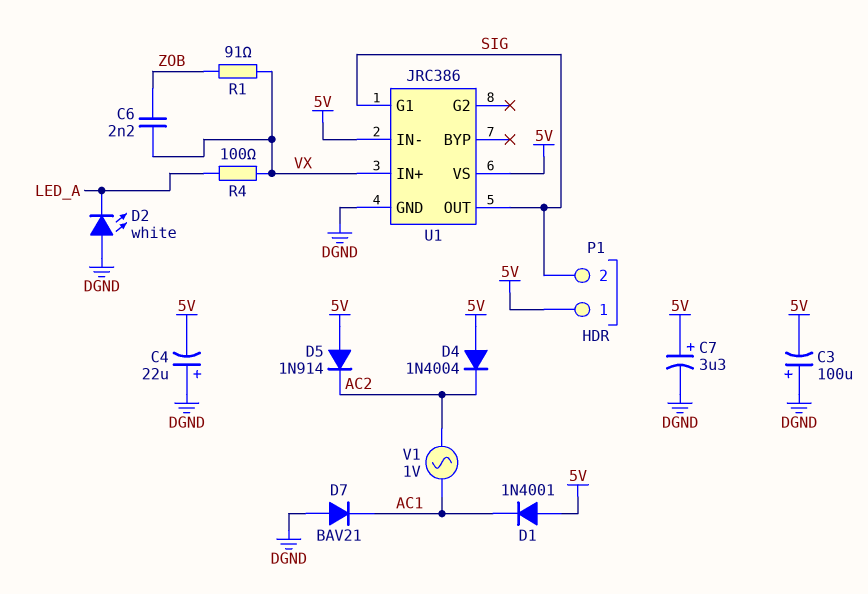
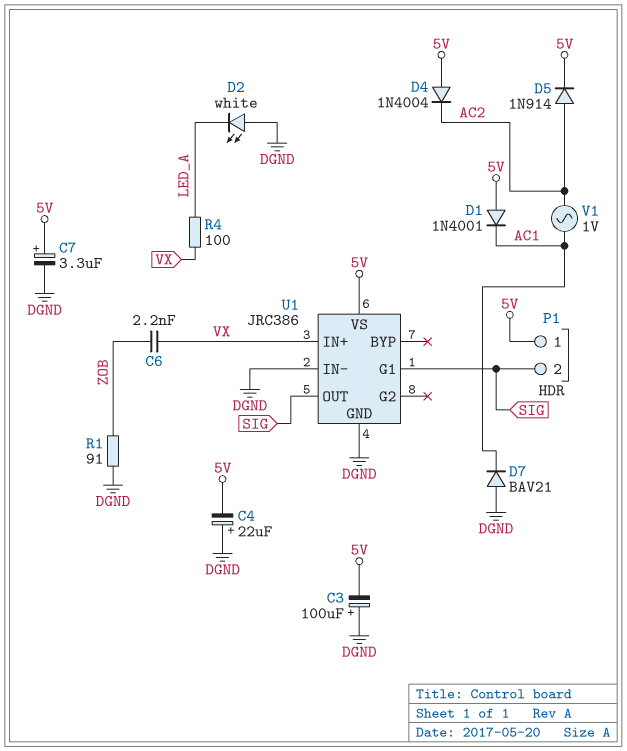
D5: diode 1N914 (A 5V, K AC2) -> diode 1N914 (A AC2, K 5V)
R1: 91 (VX, ZOB) -> 91 (DGND, ZOB)
U1 pin IN-: 5V -> DGND

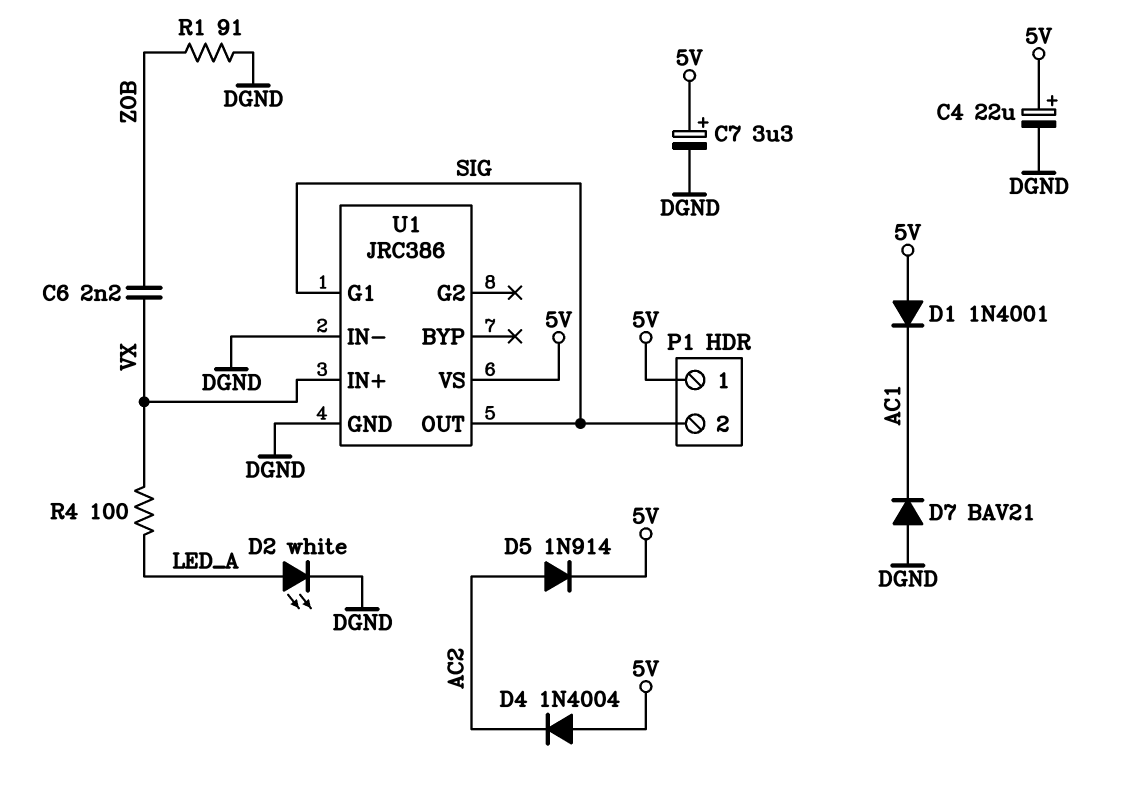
C3: 100uF (plus DGND, minus 5V) -> none
C4: 22uF (plus DGND, minus 5V) -> 22uF (plus 5V, minus DGND)
D2: LED white (A DGND, K LED_A) -> LED white (A LED_A, K DGND)
V1: AC 1V (AC1, AC2) -> none

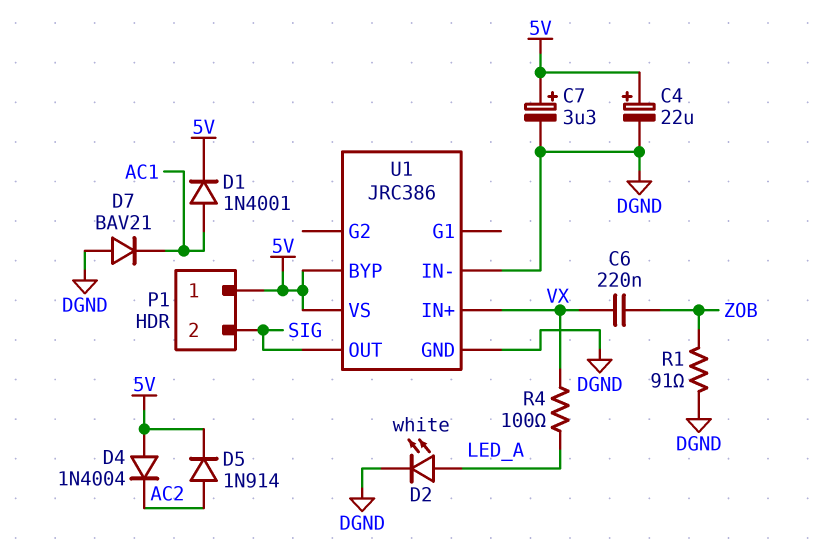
C6: 2.2nF (VX, ZOB) -> 220nF (VX, ZOB)
D1: diode 1N4001 (A 5V, K AC1) -> diode 1N4001 (A AC1, K 5V)
U1 pin BYP: none -> 5V
U1 pin G1: SIG -> none

